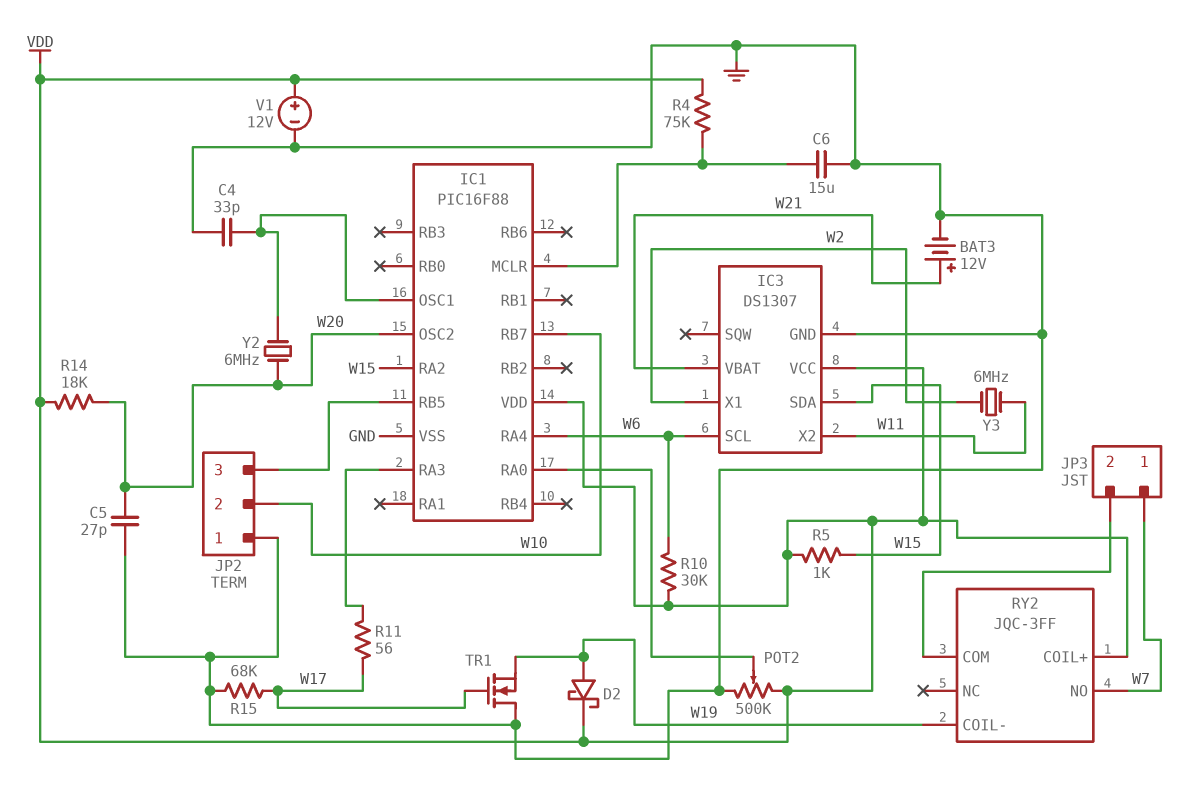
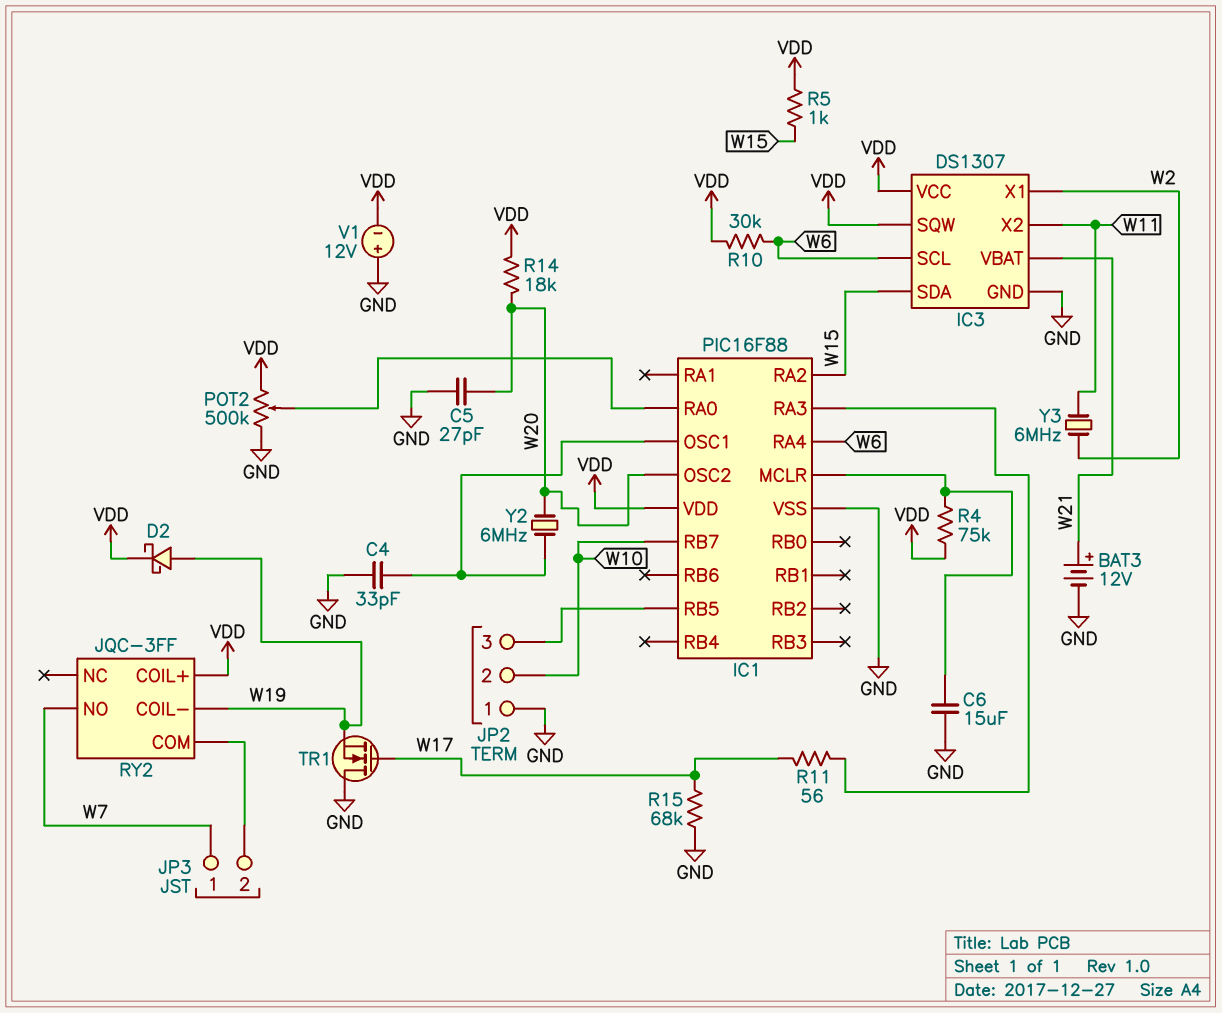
IC3 pin SQW: none -> VDD
V1: 12V (plus VDD, minus GND) -> 12V (plus GND, minus VDD)

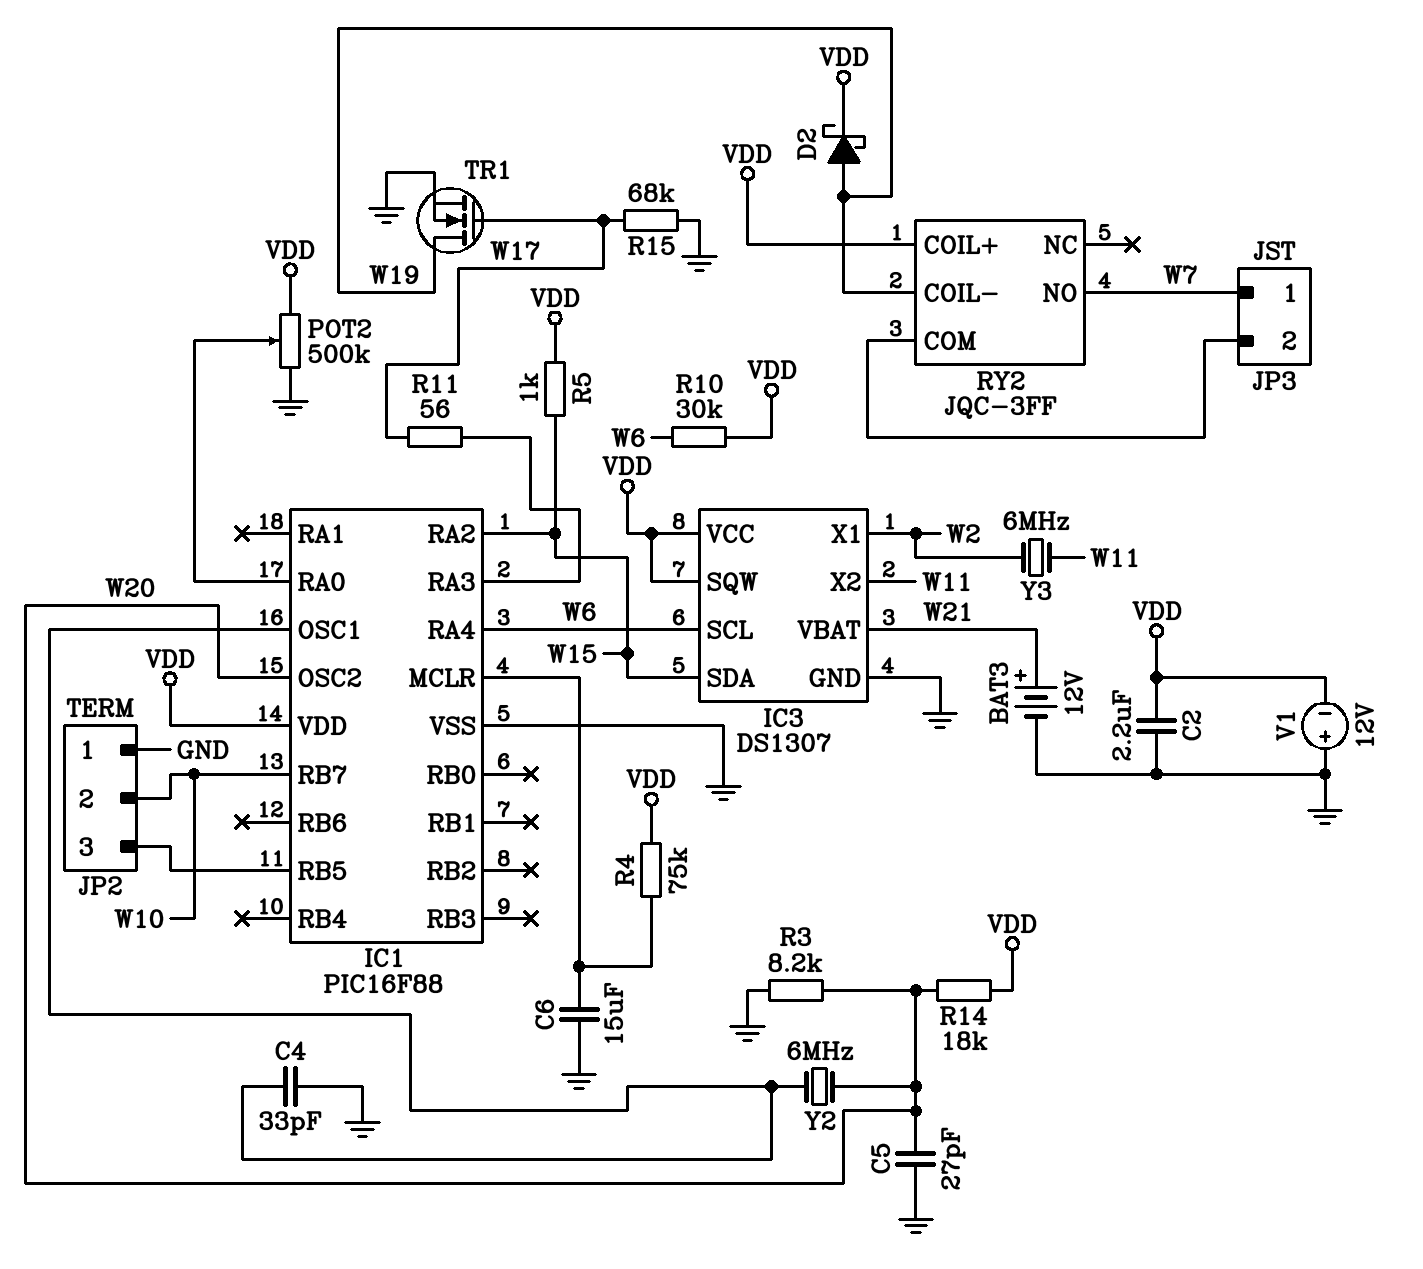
C2: none -> 2.2uF (GND, VDD)
R3: none -> 8.2k (GND, W20)
TR1: NMOS (G W17, D GND, S W19) -> NMOS (G W17, D W19, S GND)

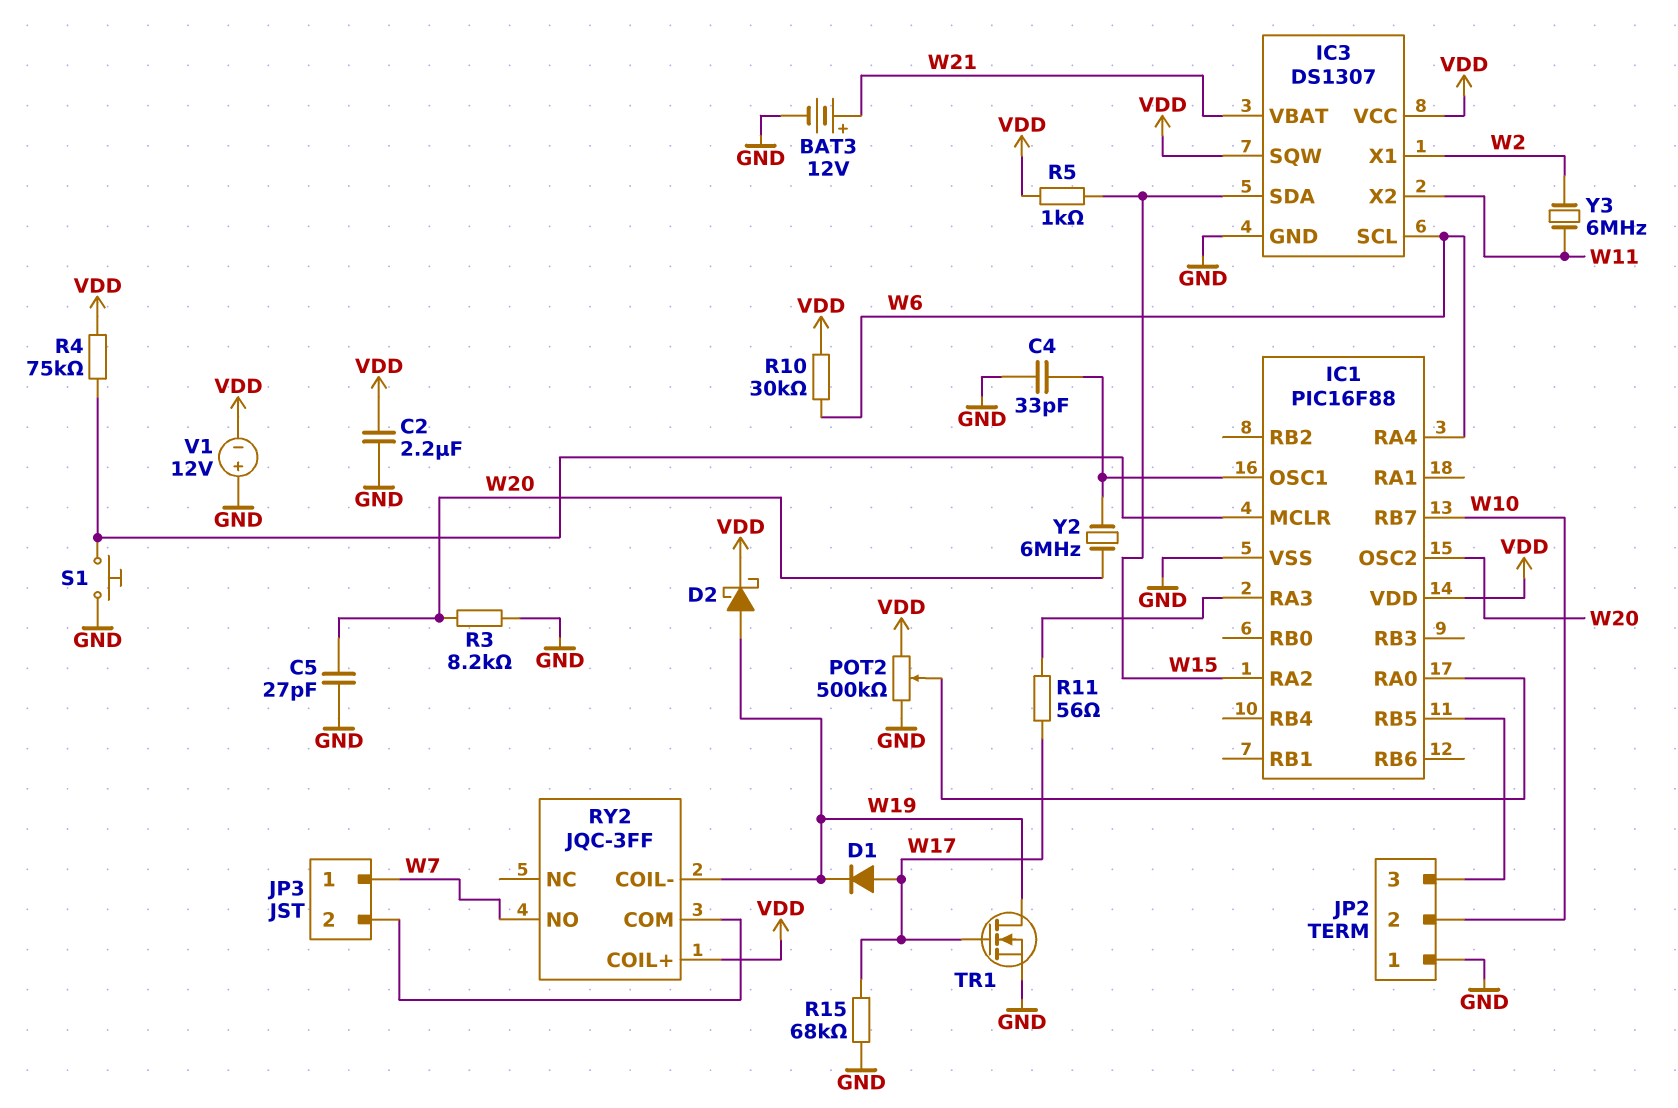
C6: 15uF (GND, IC1/MCLR) -> none
D1: none -> diode (A W17, K W19)
R14: 18k (VDD, W20) -> none
S1: none -> button (GND, IC1/MCLR)

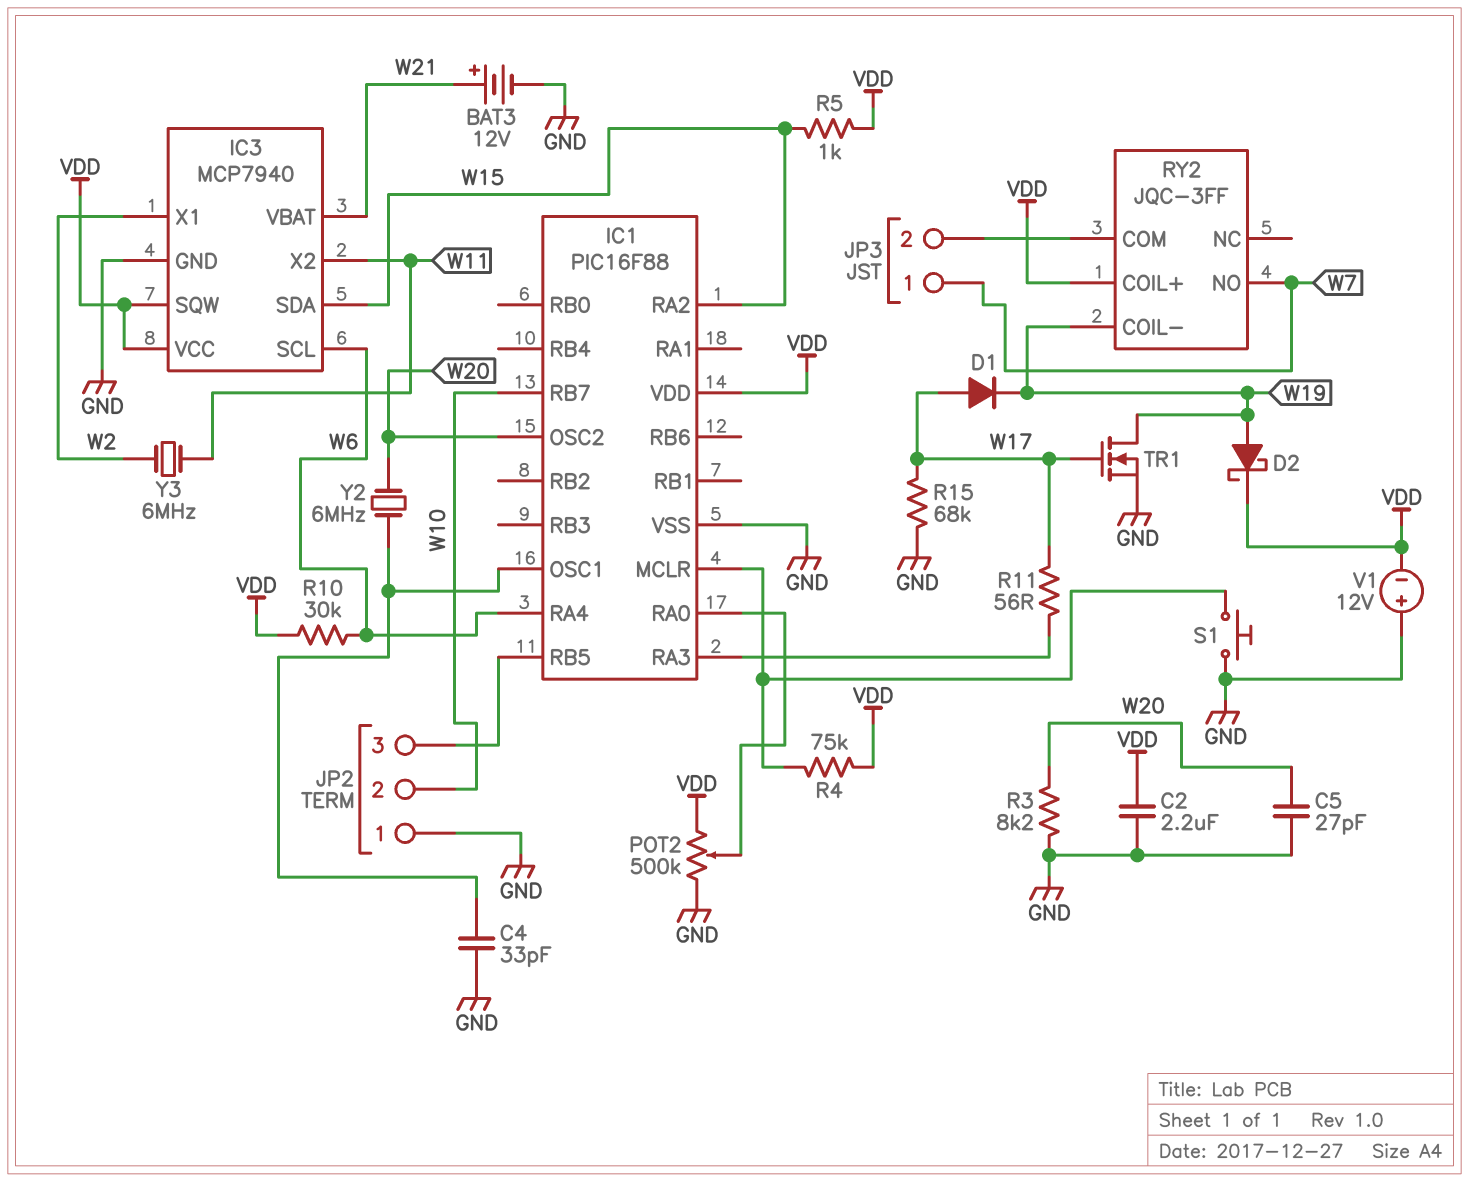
IC3: DS1307 -> MCP7940

